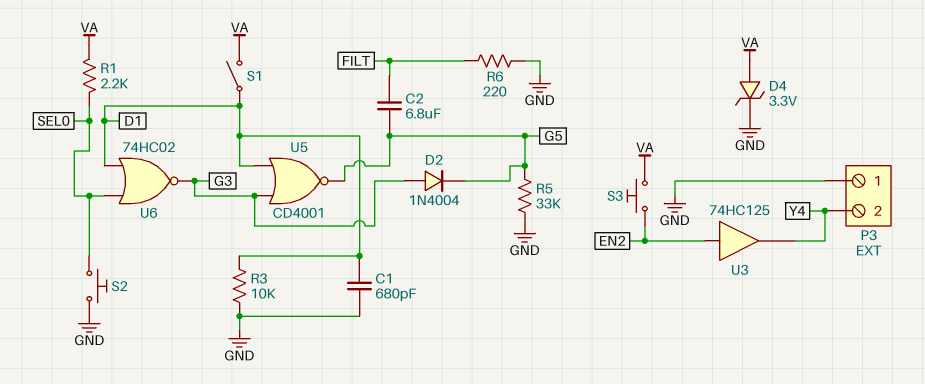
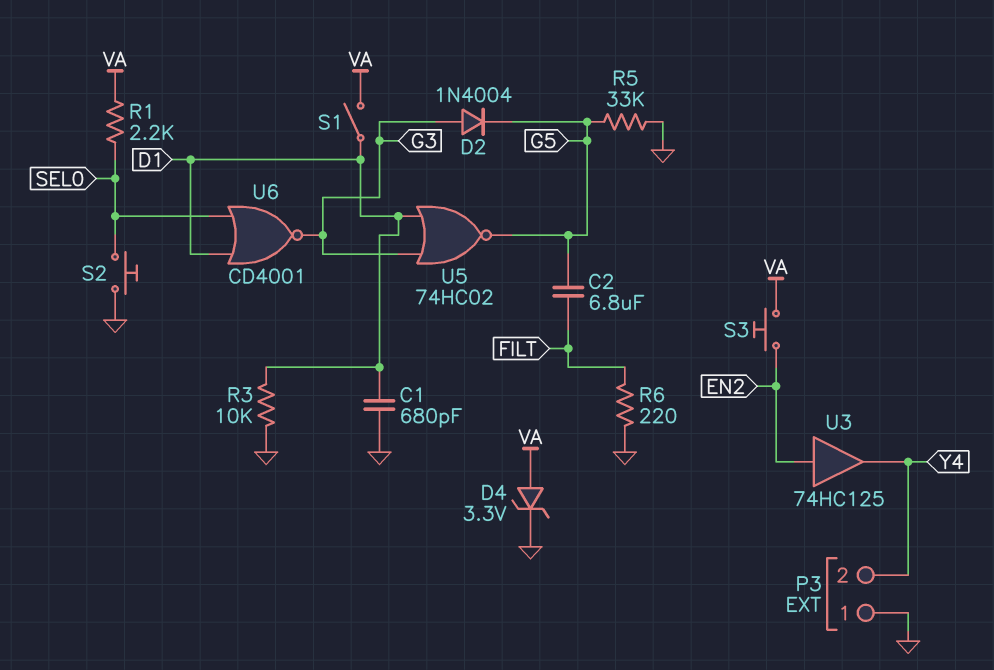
U5: NOR CD4001 (in D1, in G3, out G5) -> NOR 74HC02 (in D1, in G3, out G5)
U6: NOR 74HC02 (in D1, in SEL0, out G3) -> NOR CD4001 (in D1, in SEL0, out G3)

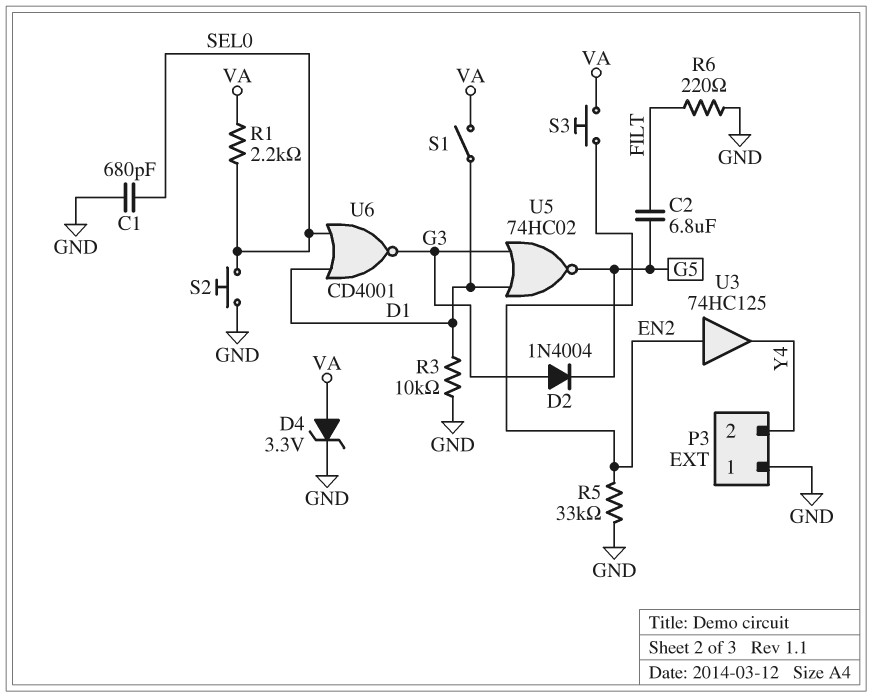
C1: 680pF (D1, GND) -> 680pF (GND, SEL0)
R5: 33k (G5, GND) -> 33k (EN2, GND)

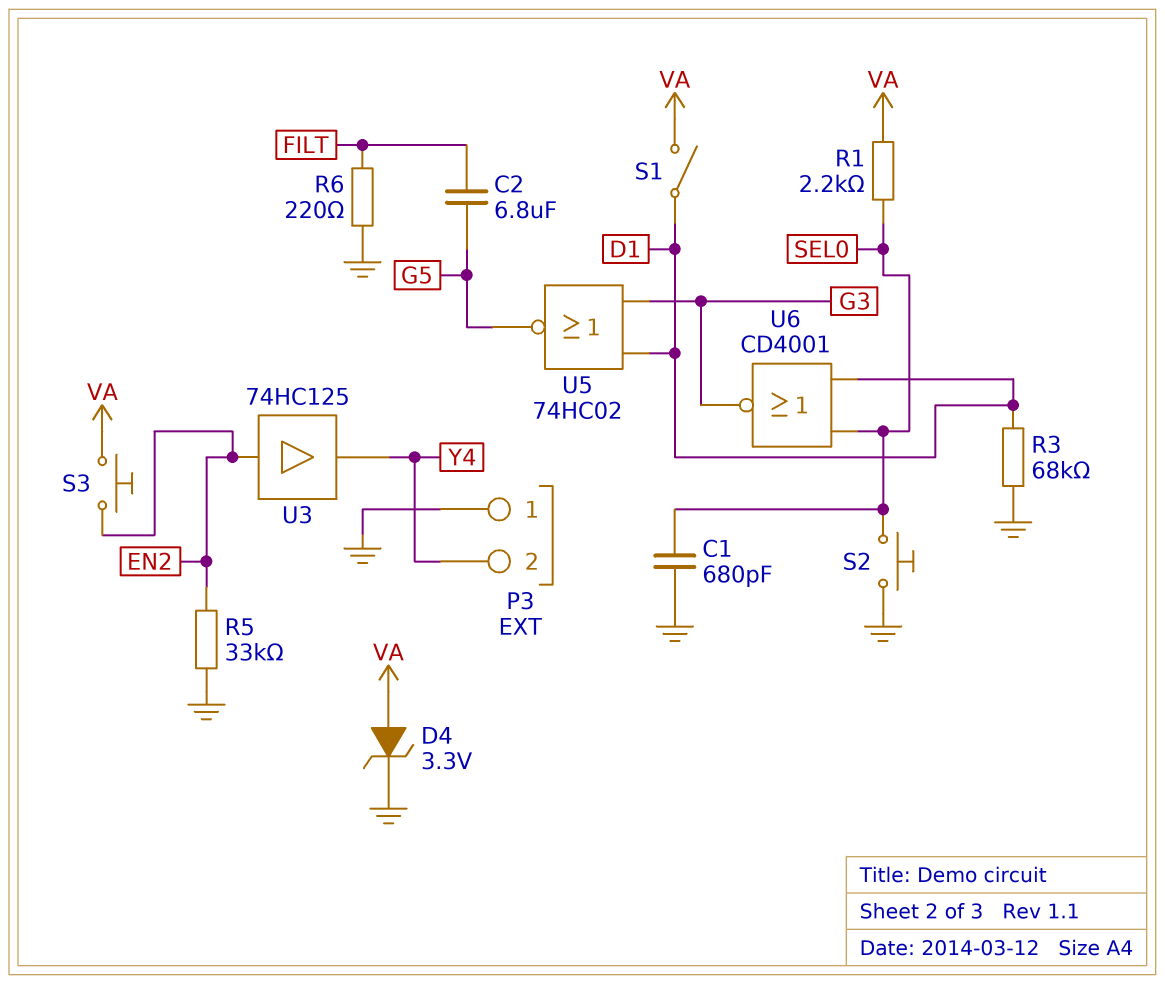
D2: diode 1N4004 (A G3, K G5) -> none
R3: 10k (D1, GND) -> 68k (D1, GND)

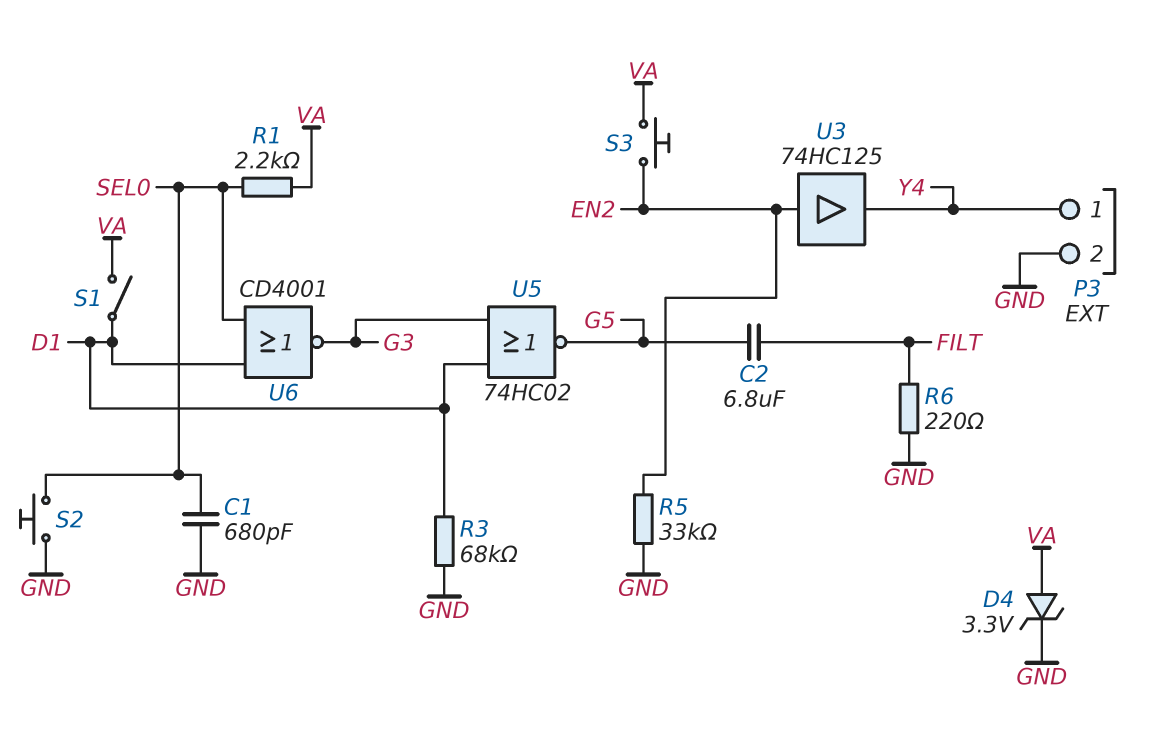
P3 pin 1: GND -> Y4
P3 pin 2: Y4 -> GND

